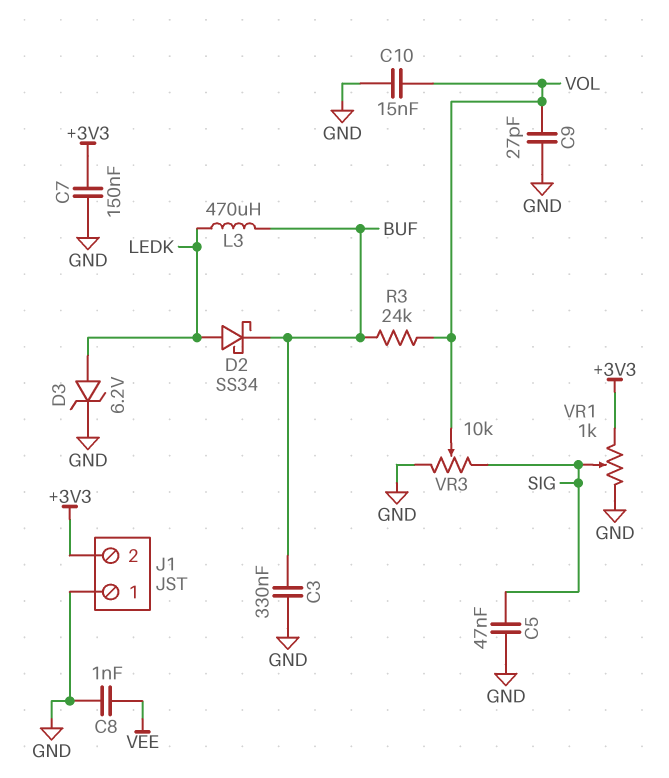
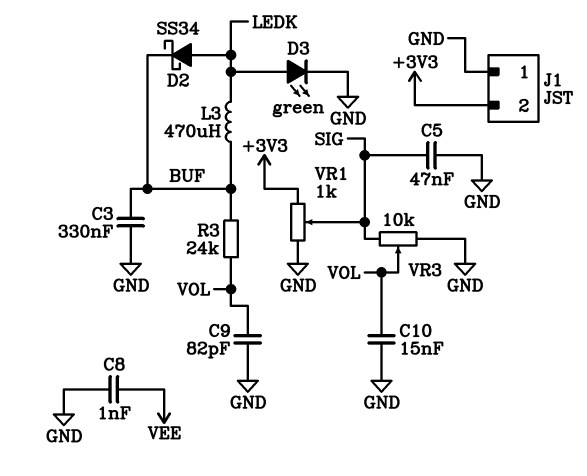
C7: 150nF (+3V3, GND) -> none
C9: 27pF (GND, VOL) -> 82pF (GND, VOL)
D3: zener 6.2V (A LEDK, K GND) -> LED green (A LEDK, K GND)

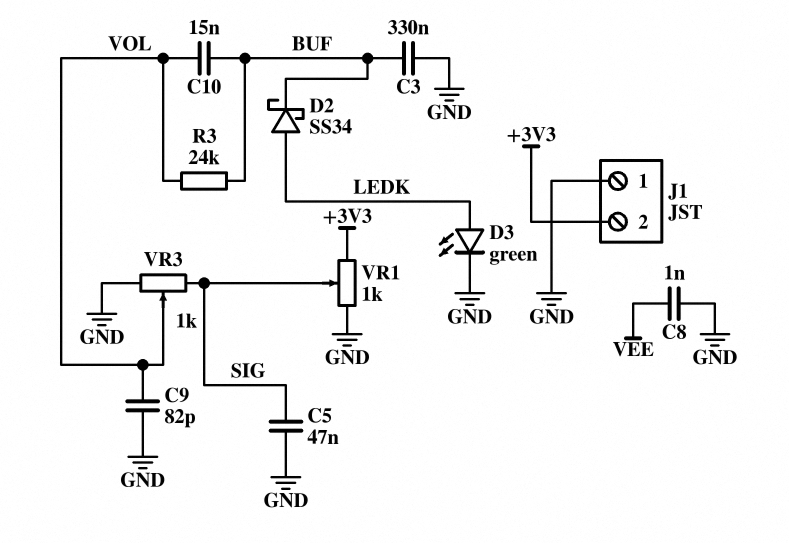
C10: 15nF (GND, VOL) -> 15nF (BUF, VOL)
L3: 470uH (BUF, LEDK) -> none
VR3: 10k (GND, SIG, wiper VOL) -> 1k (GND, SIG, wiper VOL)

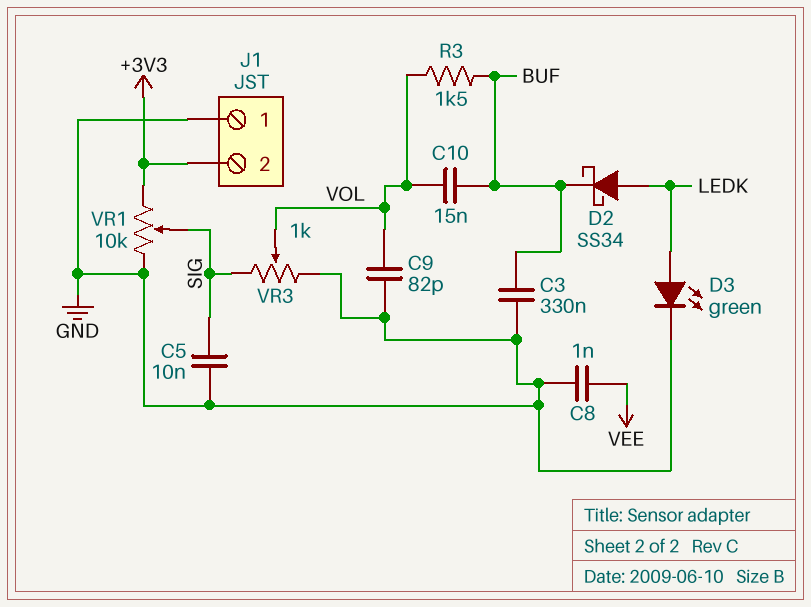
C5: 47nF (GND, SIG) -> 10nF (GND, SIG)
R3: 24k (BUF, VOL) -> 1.5k (BUF, VOL)
VR1: 1k (+3V3, GND, wiper SIG) -> 10k (+3V3, GND, wiper SIG)

